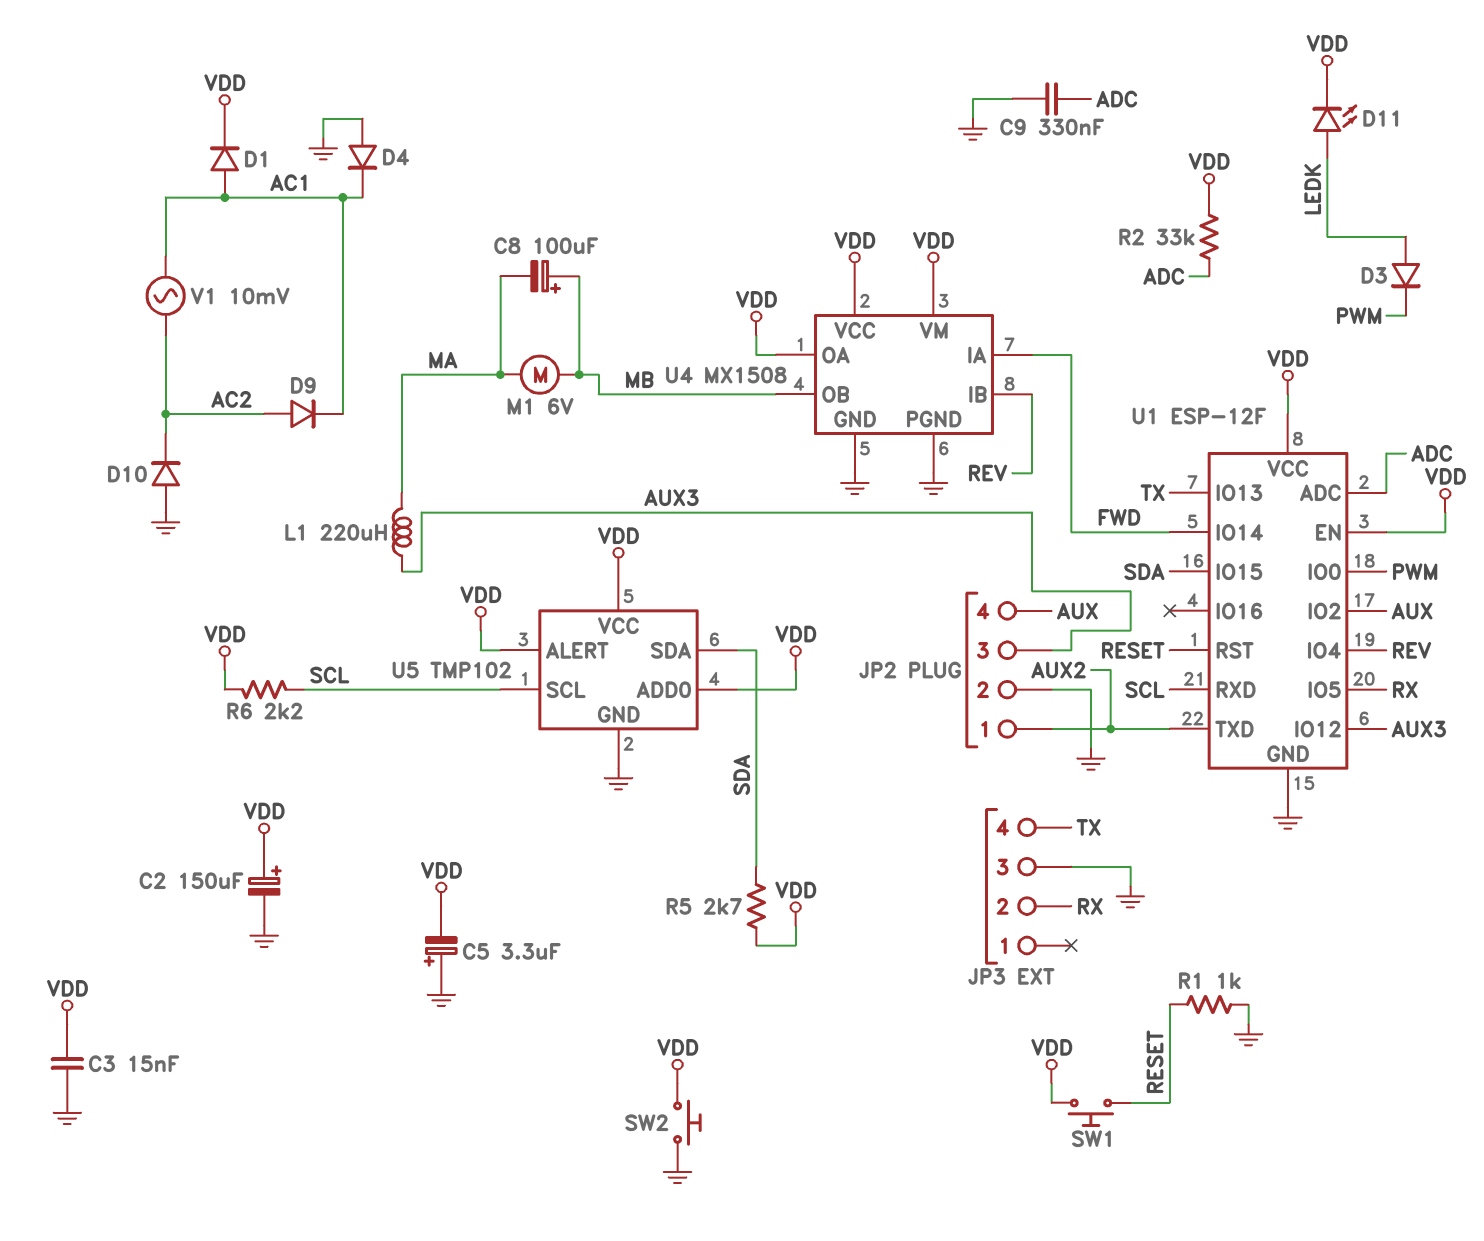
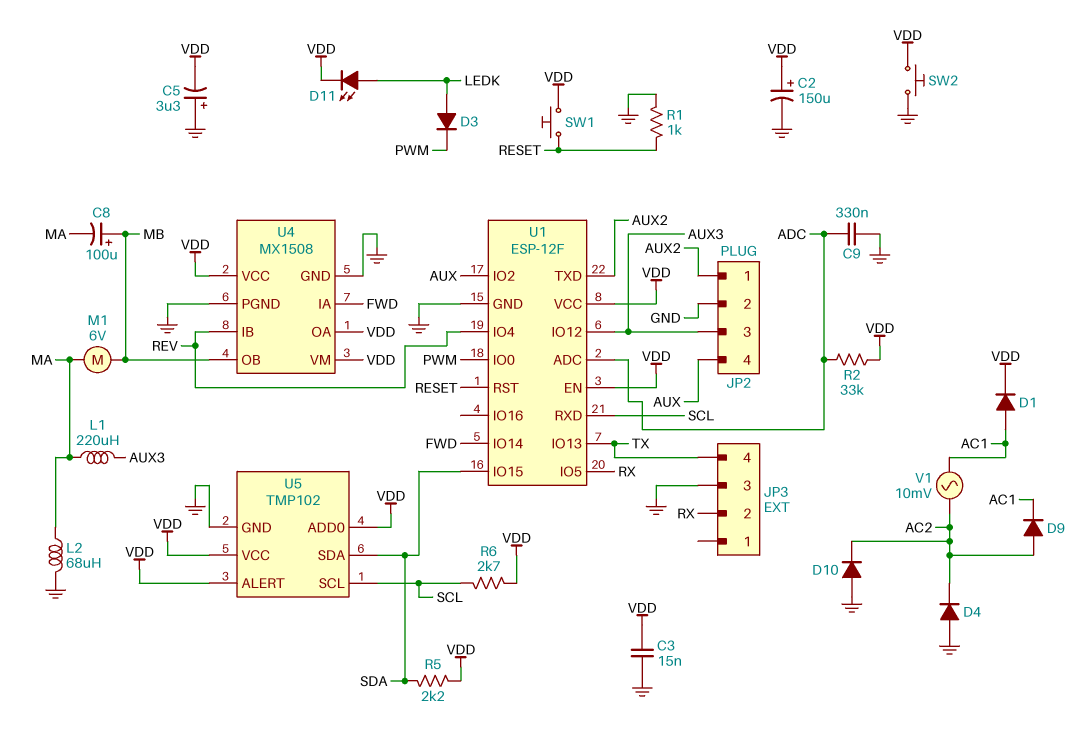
D4: diode (A GND, K AC1) -> diode (A GND, K AC2)
L2: none -> 68uH (GND, MA)
R5: 2.7k (SDA, VDD) -> 2.2k (SDA, VDD)
R6: 2.2k (SCL, VDD) -> 2.7k (SCL, VDD)

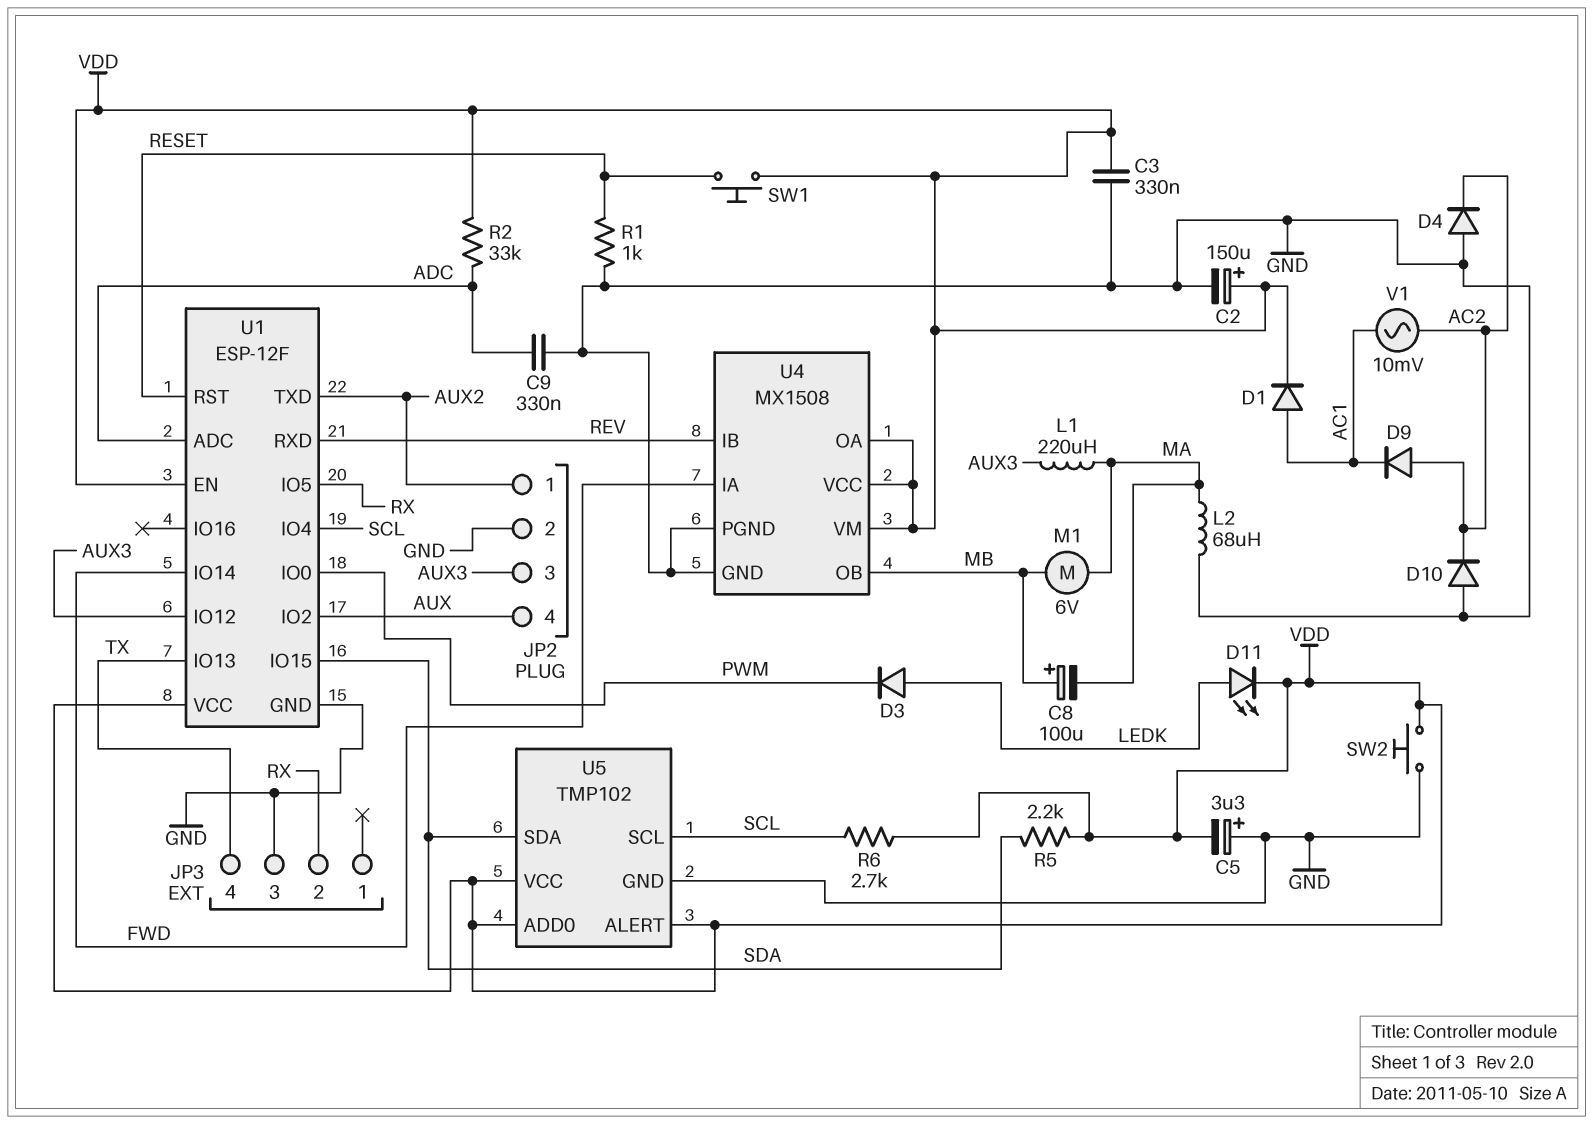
C3: 15nF (GND, VDD) -> 330nF (GND, VDD)
U1 pin IO4: REV -> SCL
U1 pin RXD: SCL -> REV

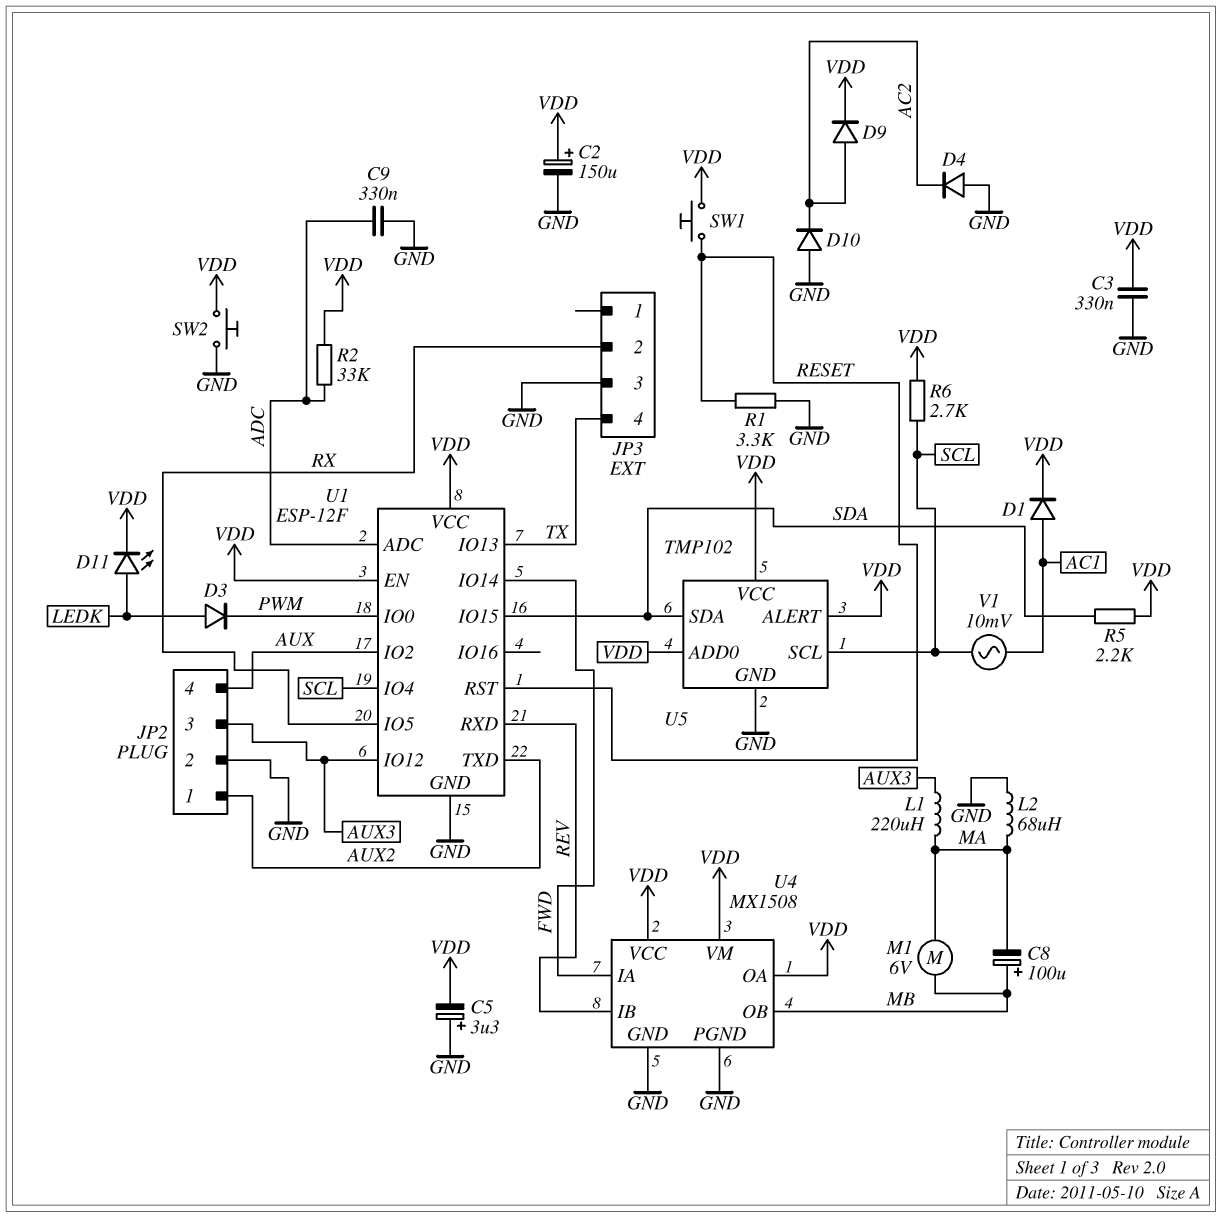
D9: diode (A AC2, K AC1) -> diode (A AC2, K VDD)
R1: 1k (GND, RESET) -> 3.3k (GND, RESET)
V1: AC 10mV (AC1, AC2) -> AC 10mV (AC1, SCL)

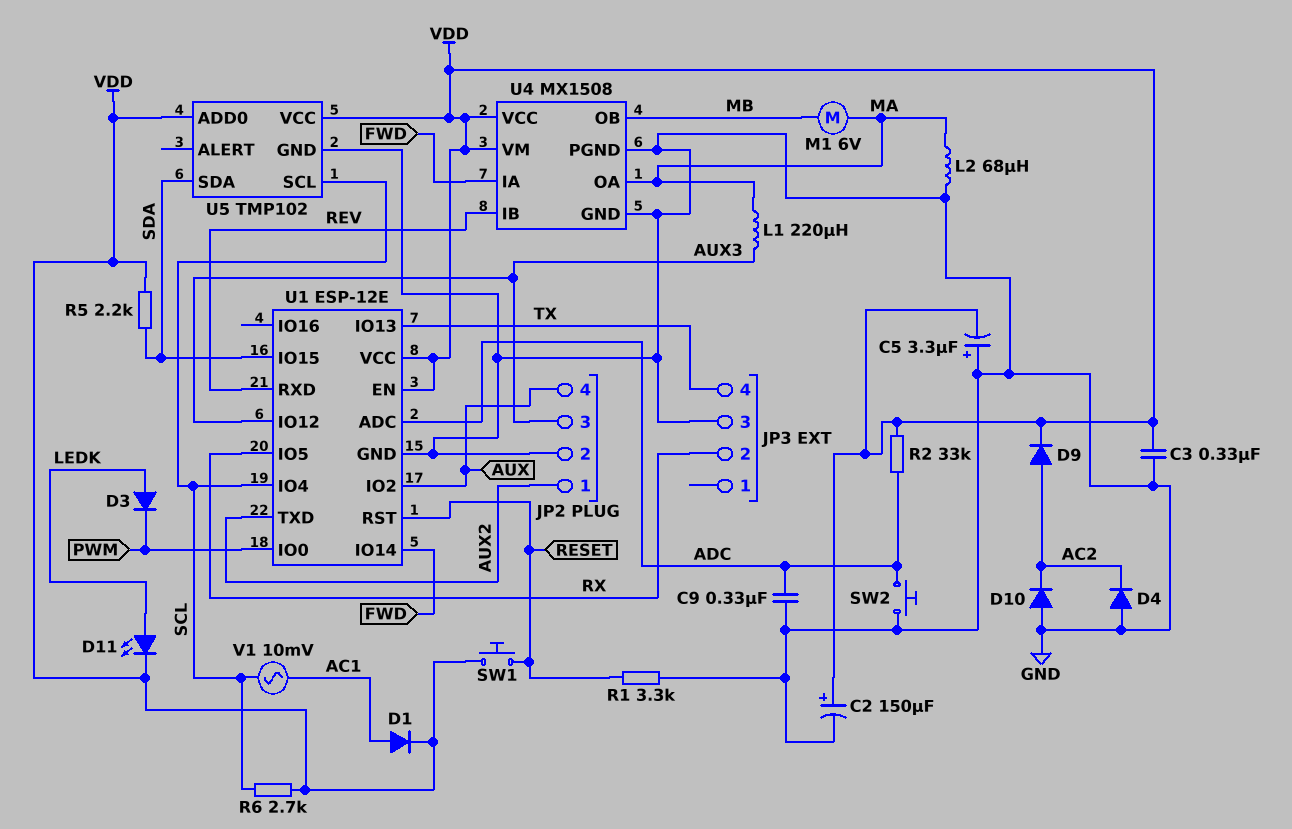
C8: 100uF (plus MB, minus MA) -> none
SW2: button (GND, VDD) -> button (ADC, GND)
U1: ESP-12F -> ESP-12E
U4 pin OA: VDD -> MA
U5 pin ALERT: VDD -> none

